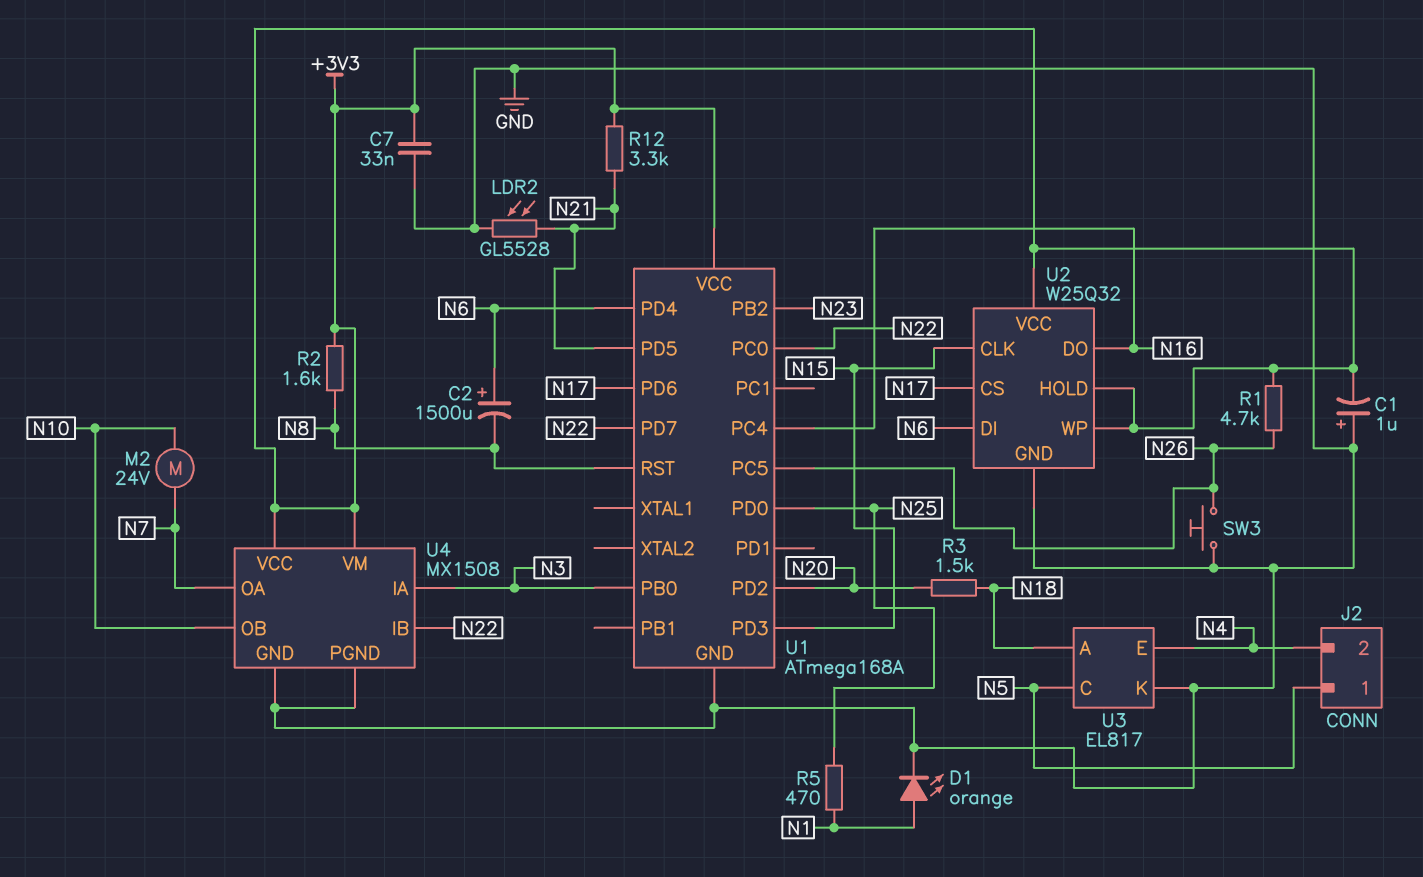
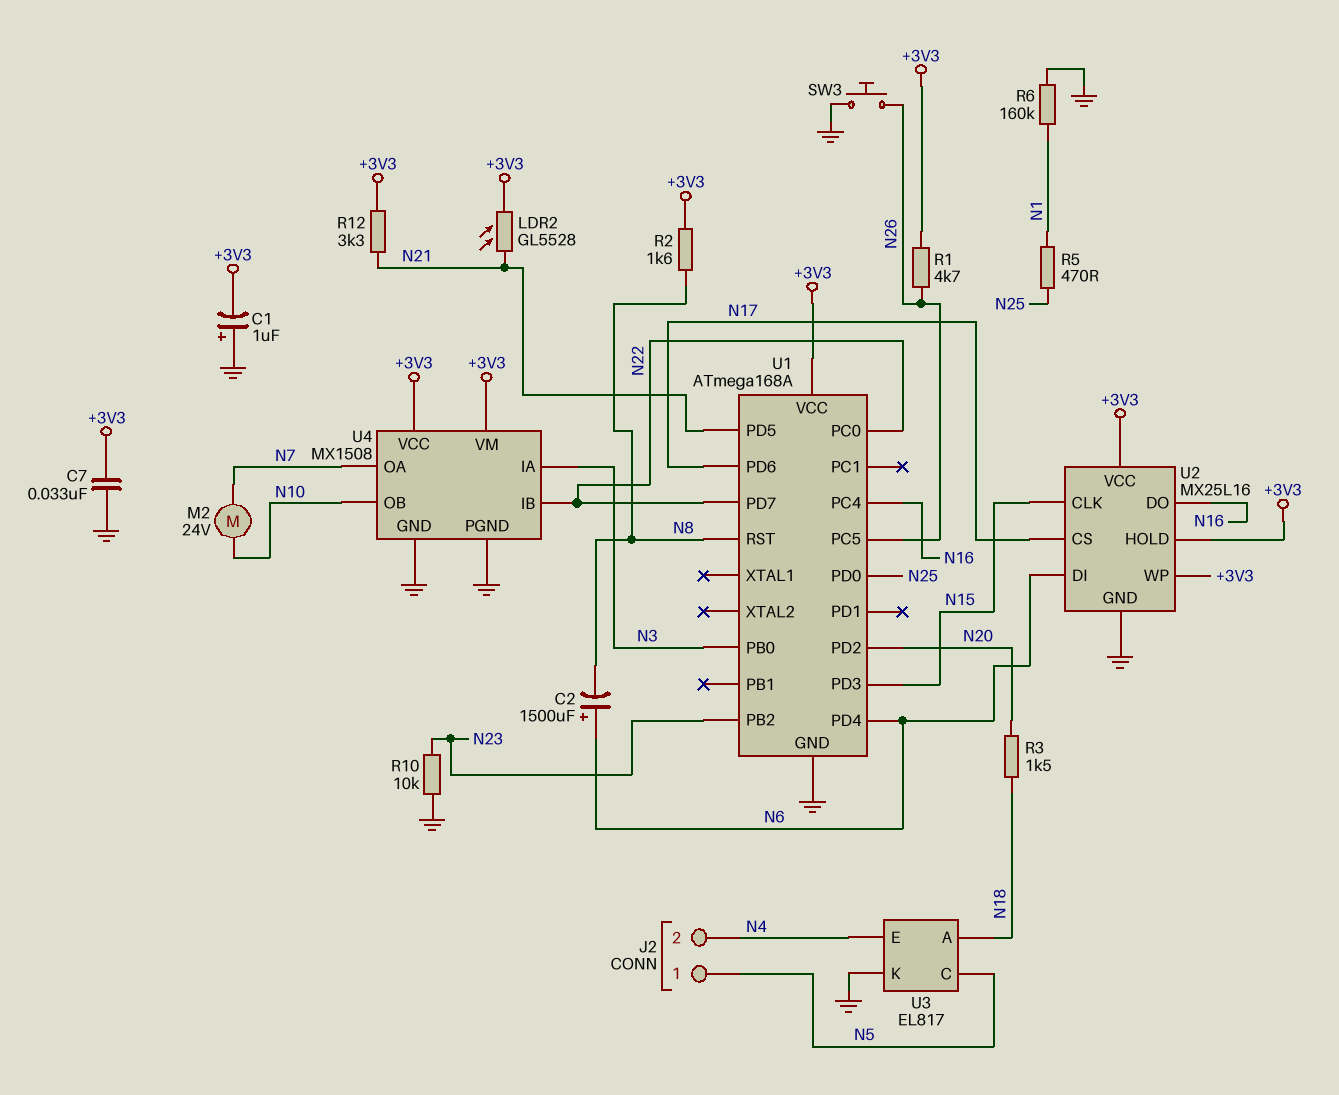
D1: LED orange (A N1, K GND) -> none
LDR2: GL5528 (GND, N21) -> GL5528 (+3V3, N21)
R6: none -> 160k (GND, N1)
R10: none -> 10k (GND, N23)
U2: W25Q32 -> MX25L16

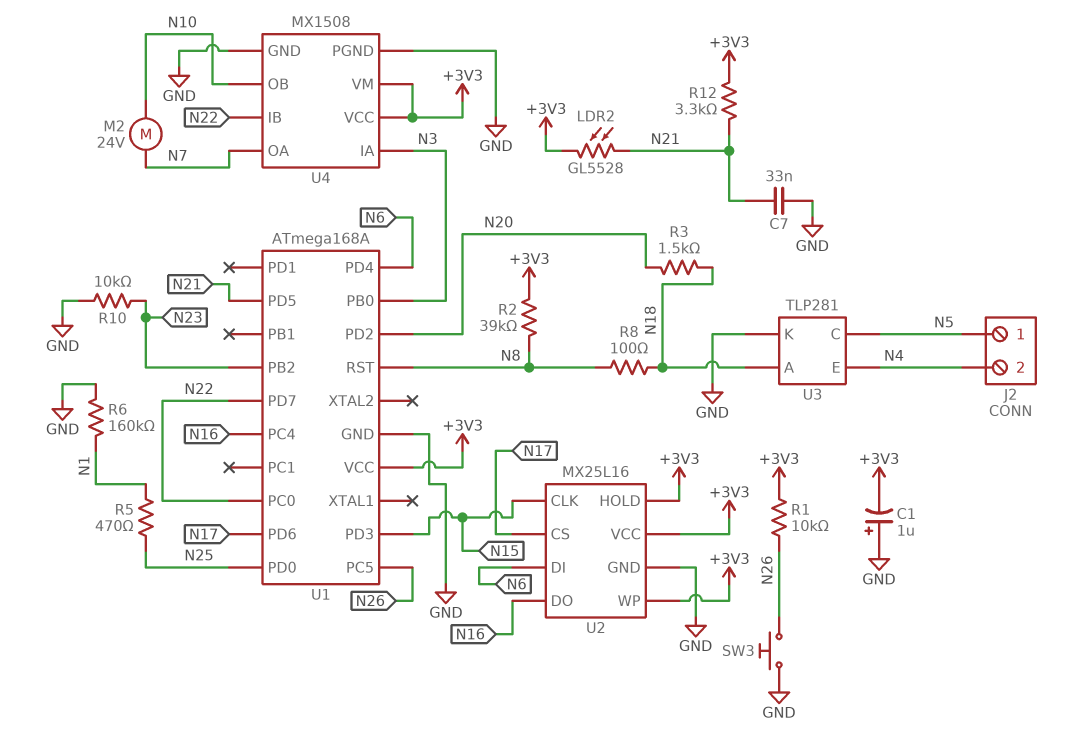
C2: 1500uF (plus N6, minus N8) -> none
C7: 33nF (+3V3, GND) -> 33nF (GND, N21)
R1: 4.7k (+3V3, N26) -> 10k (+3V3, N26)
R2: 1.6k (+3V3, N8) -> 39k (+3V3, N8)
R8: none -> 100 (N8, N18)
U3: EL817 -> TLP281

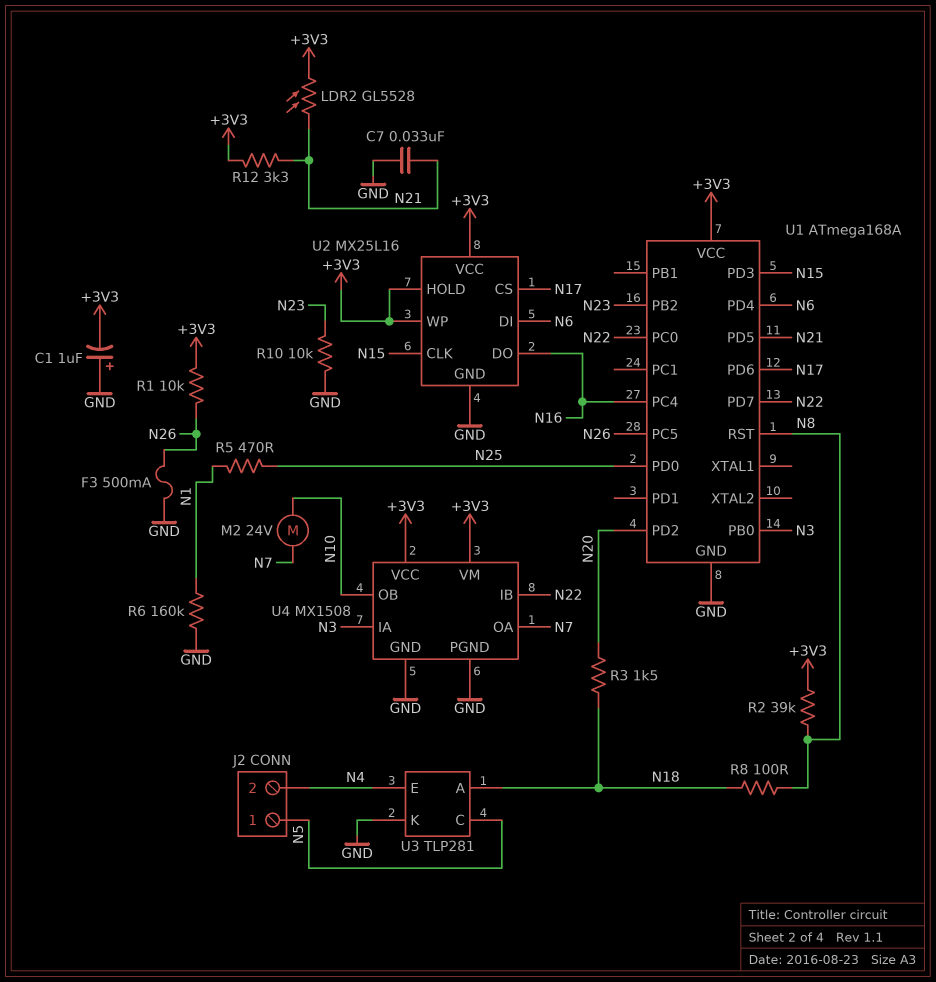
F3: none -> 500mA (GND, N26)
SW3: button (GND, N26) -> none

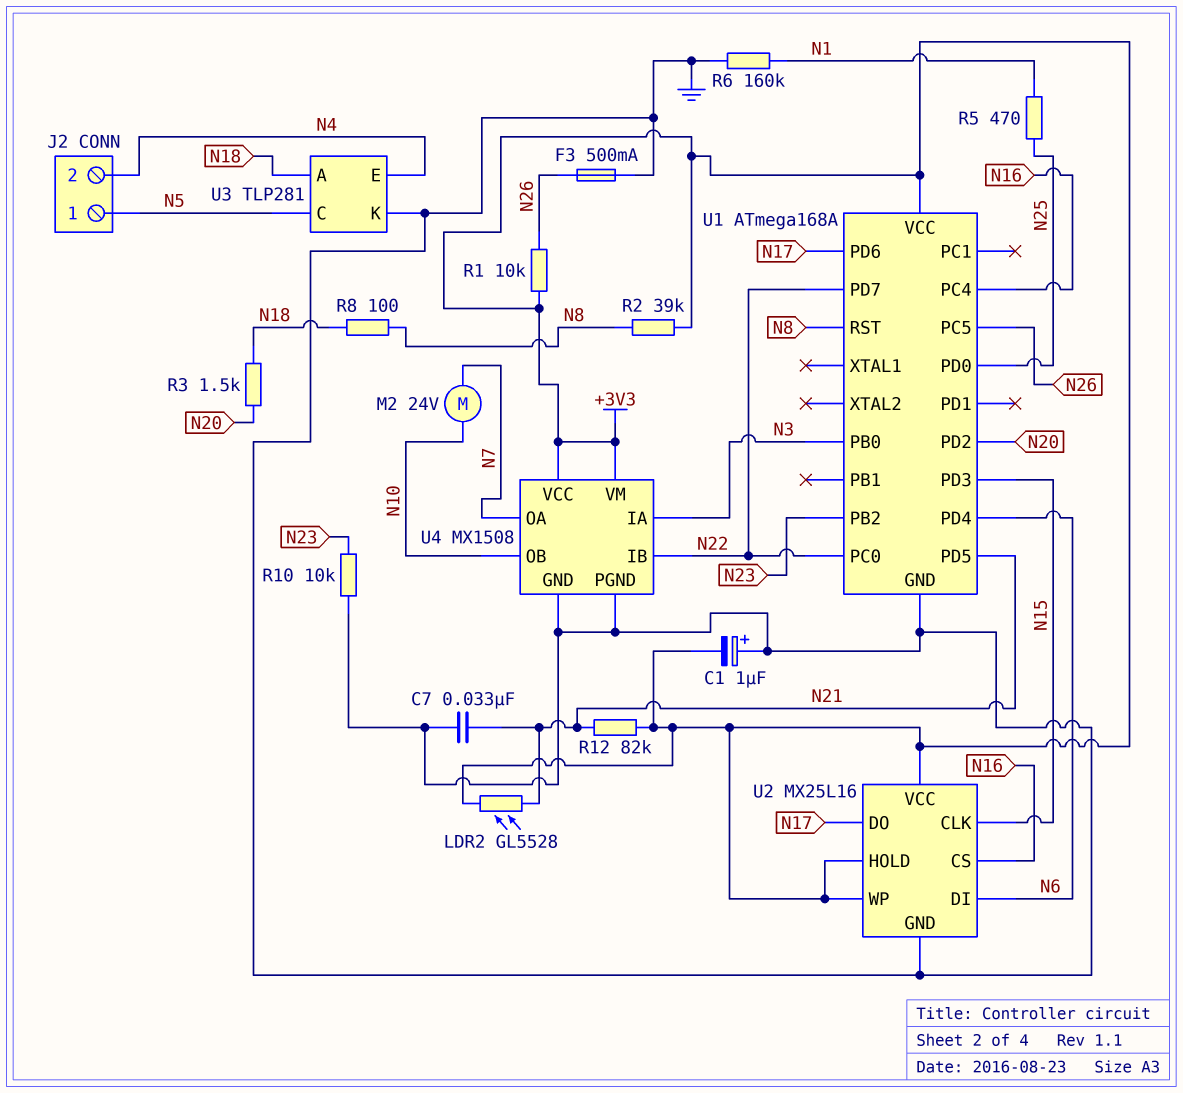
R12: 3.3k (+3V3, N21) -> 82k (+3V3, N21)
U2 pin CS: N17 -> N16
U2 pin DO: N16 -> N17

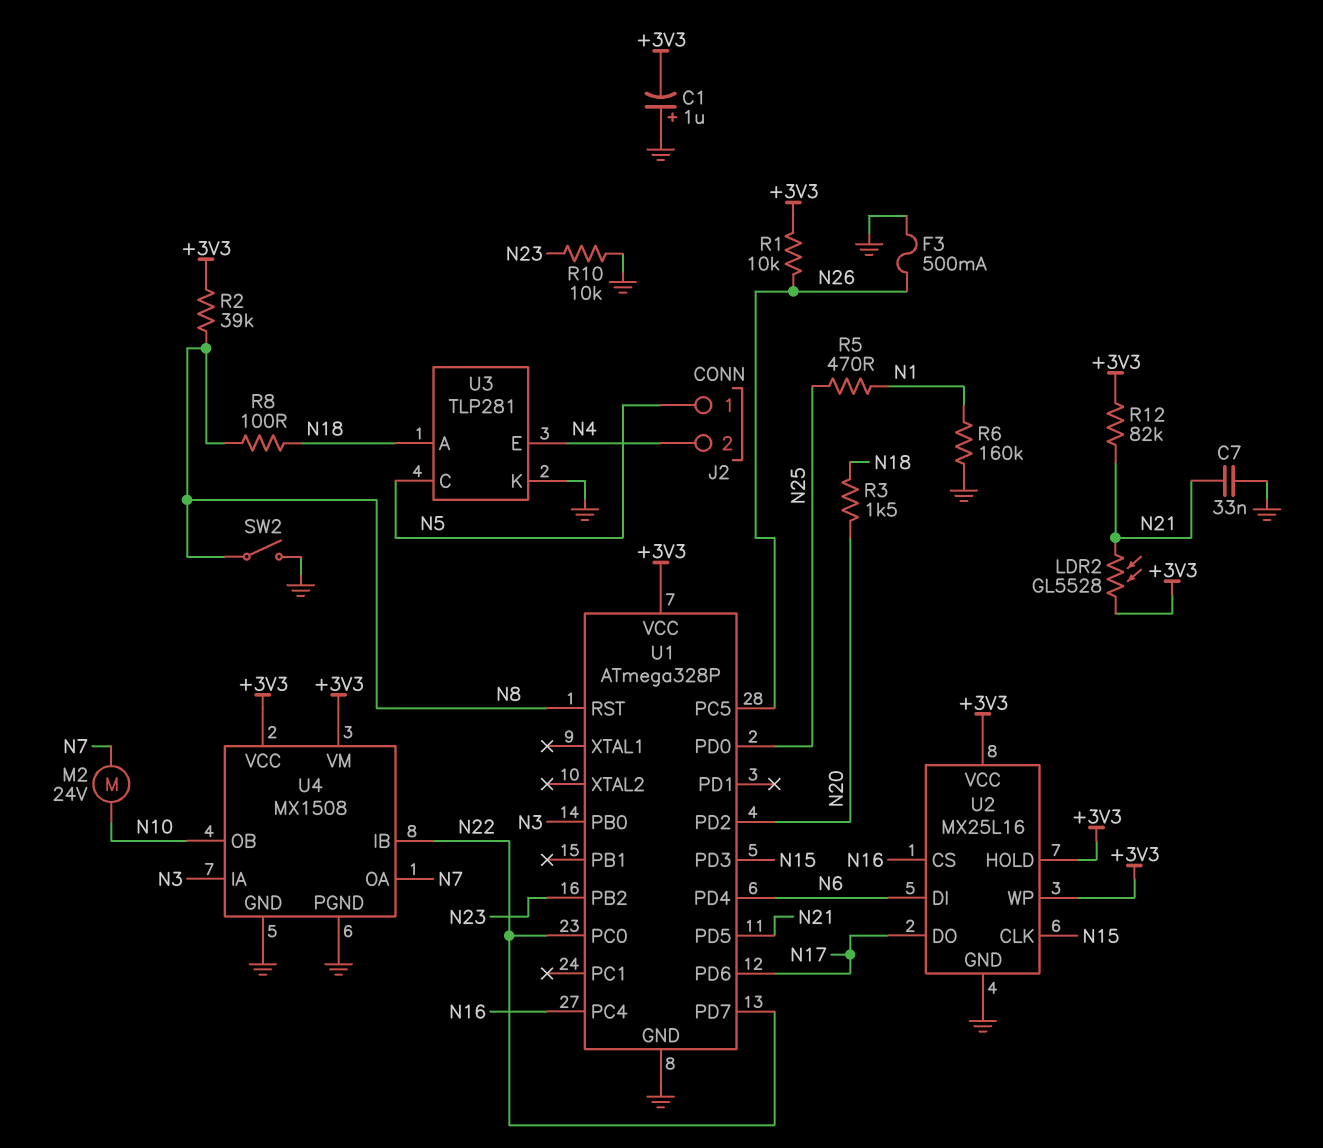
SW2: none -> switch (GND, N8)
U1: ATmega168A -> ATmega328P

